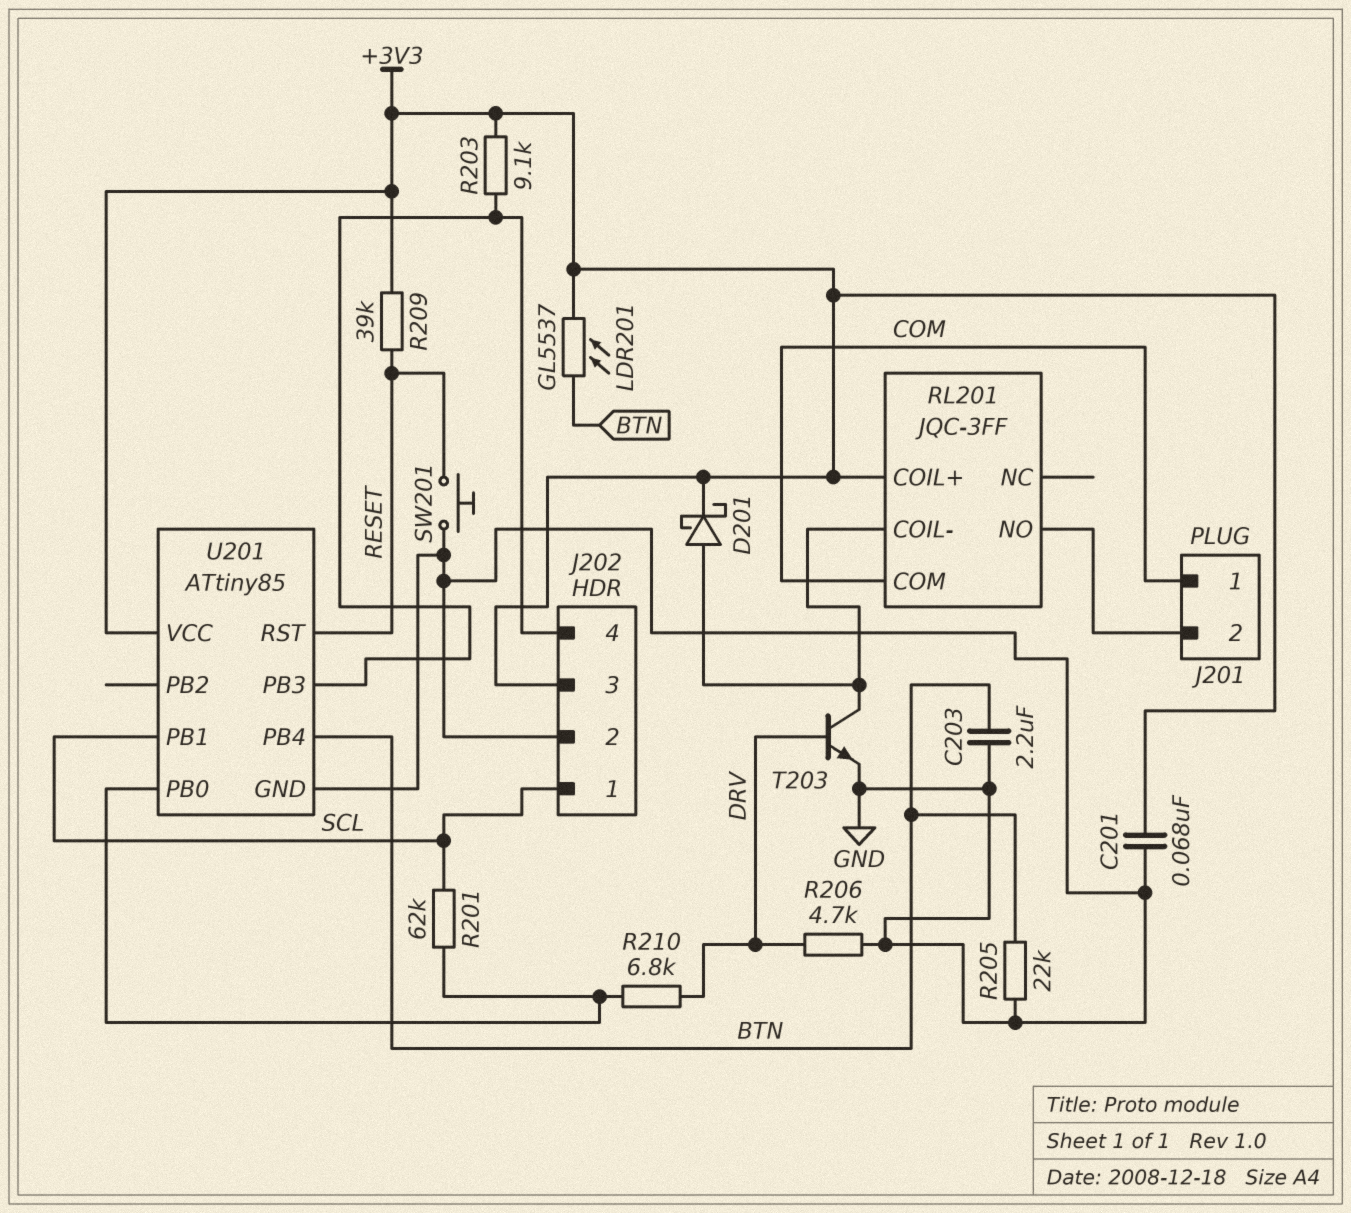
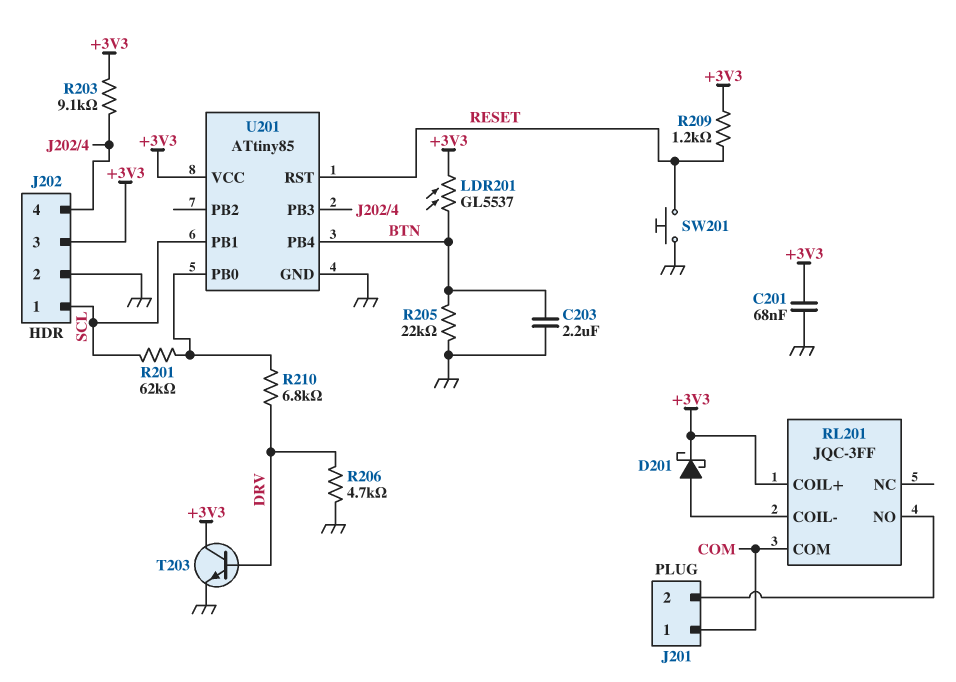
R209: 39k (+3V3, RESET) -> 1.2k (+3V3, RESET)
T203: NPN (B DRV, C RL201/COIL-, E GND) -> NPN (B DRV, C +3V3, E GND)

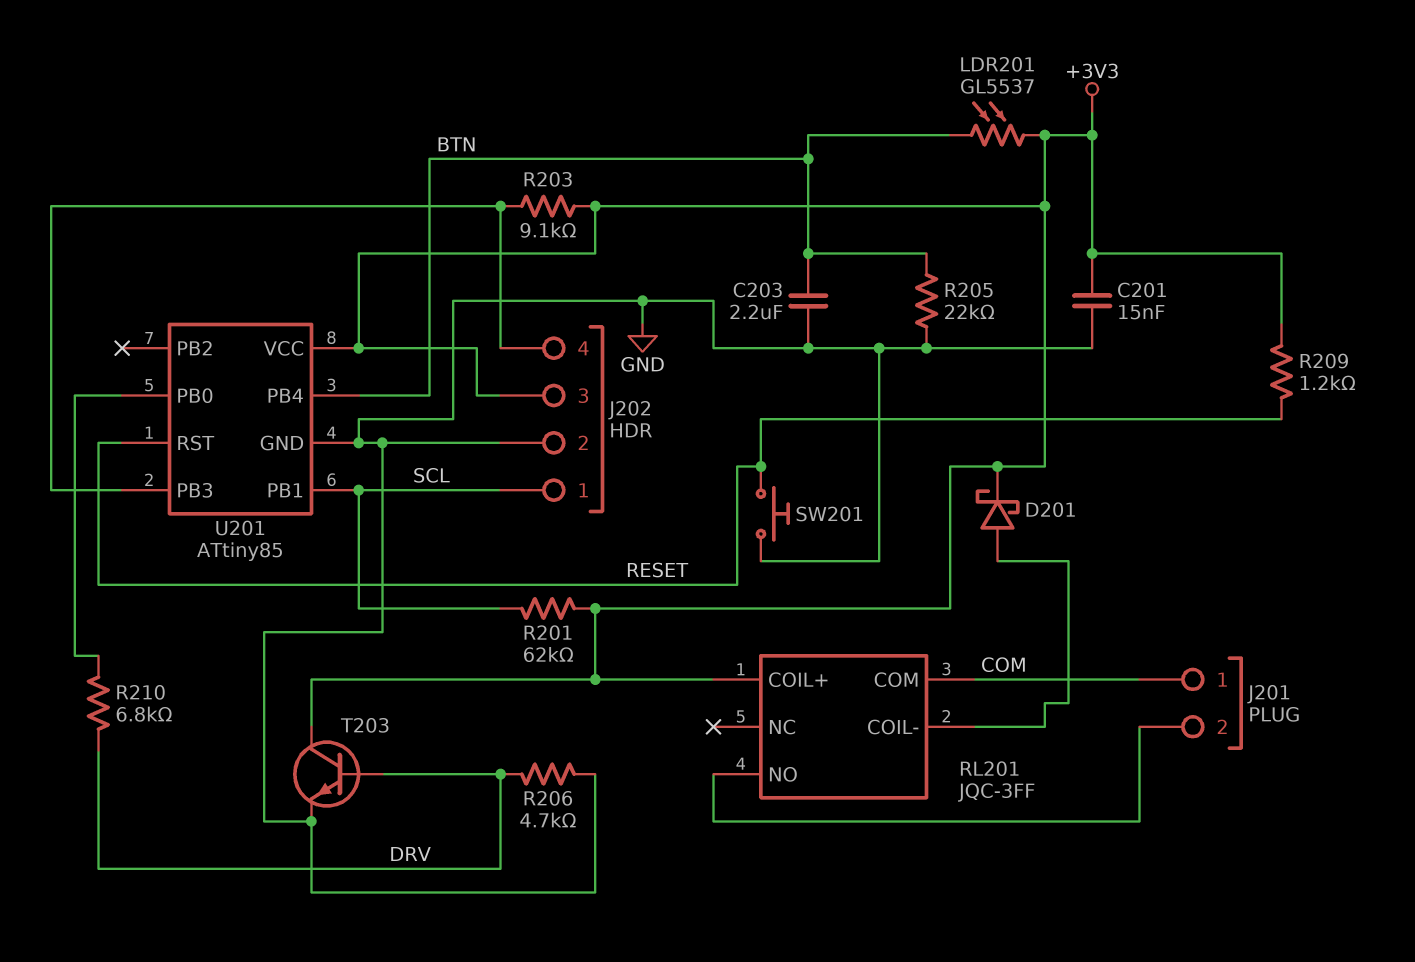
C201: 68nF (+3V3, GND) -> 15nF (+3V3, GND)
R201: 62k (SCL, U201/PB0) -> 62k (+3V3, SCL)

